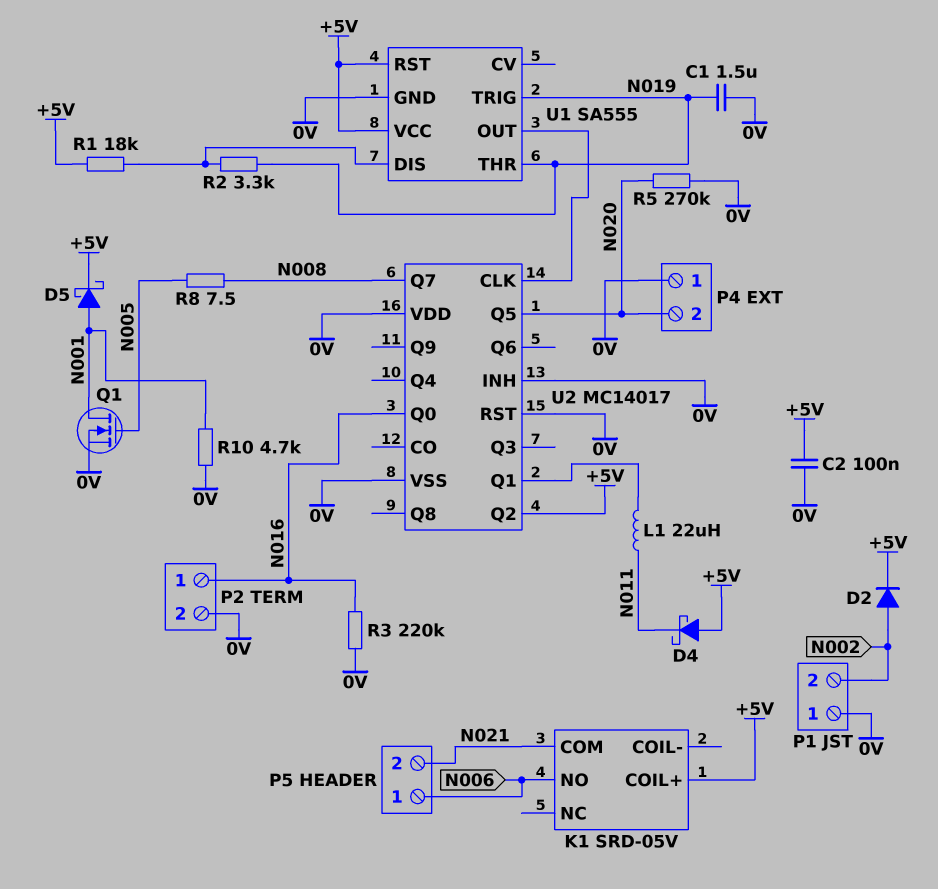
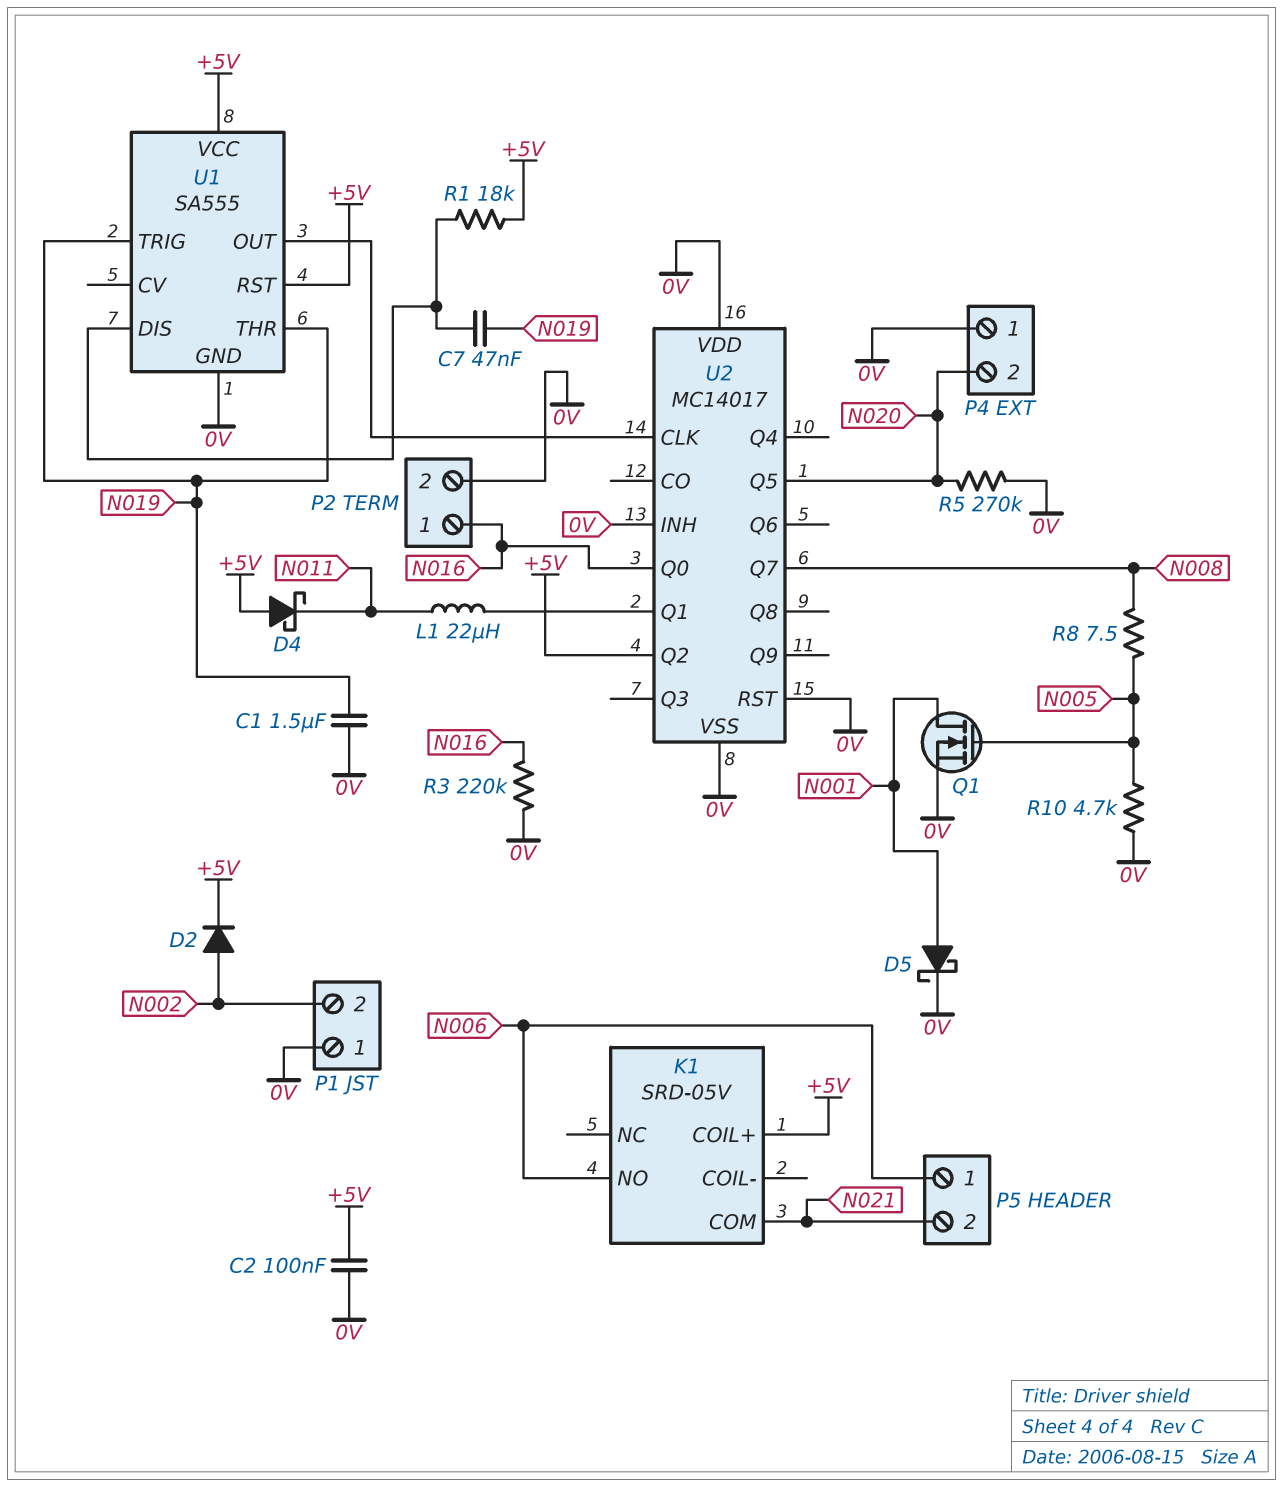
C7: none -> 47nF (N019, U1/DIS)
D5: schottky (A N001, K +5V) -> schottky (A N001, K 0V)
R2: 3.3k (N019, U1/DIS) -> none
R10: 4.7k (0V, N001) -> 4.7k (0V, N005)

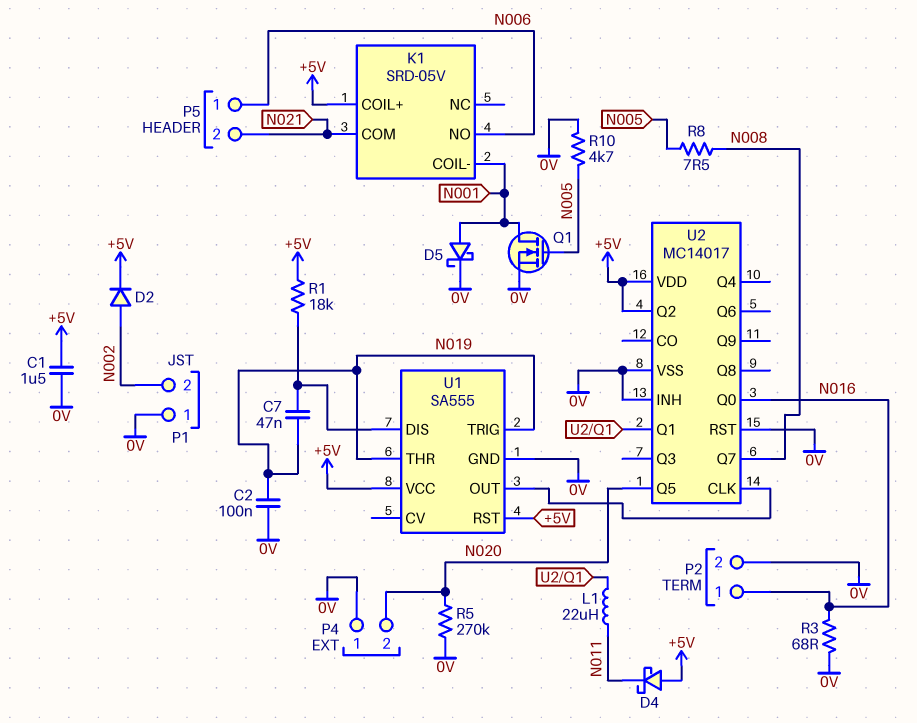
C1: 1.5uF (0V, N019) -> 1.5uF (+5V, 0V)
C2: 100nF (+5V, 0V) -> 100nF (0V, N019)
K1 pin COIL-: none -> N001
R3: 220k (0V, N016) -> 68 (0V, N016)
U2 pin VDD: 0V -> +5V

